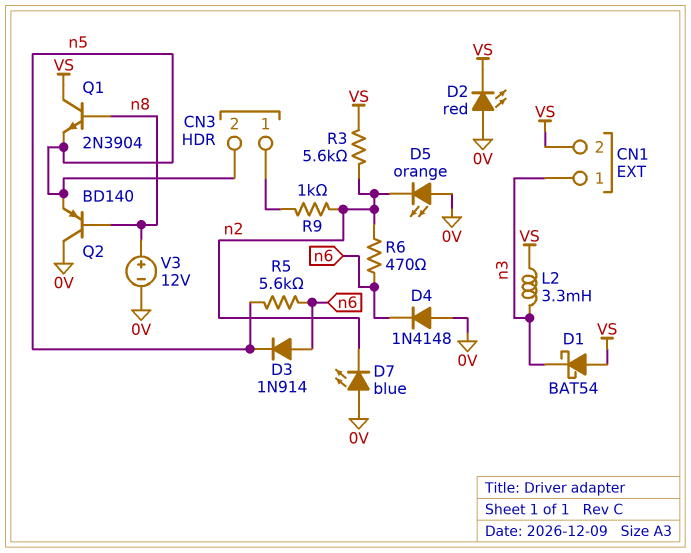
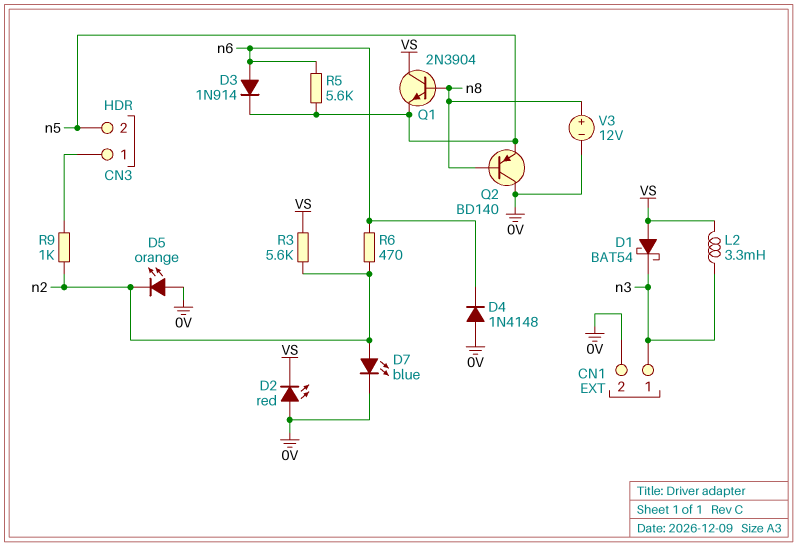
CN1 pin 2: VS -> 0V
D7: LED blue (A 0V, K n2) -> LED blue (A n2, K 0V)

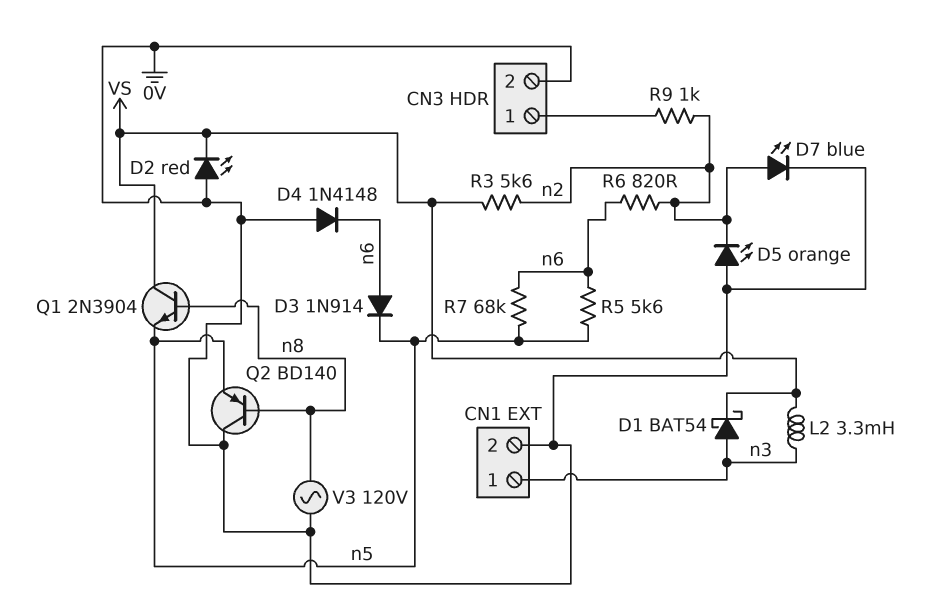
CN3 pin 2: n5 -> 0V
D1: schottky BAT54 (A VS, K n3) -> schottky BAT54 (A n3, K VS)
R6: 470 (n2, n6) -> 820 (n2, n6)
R7: none -> 68k (n5, n6)
V3: 12V (plus n8, minus 0V) -> AC 120V (0V, n8)

